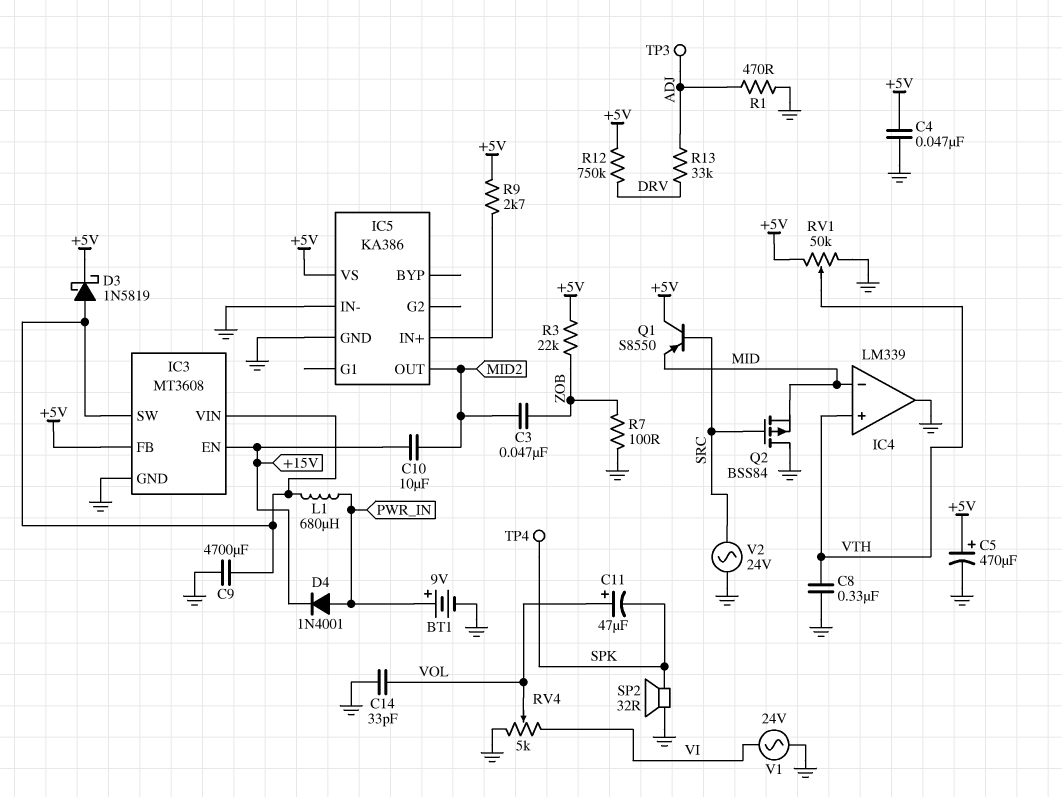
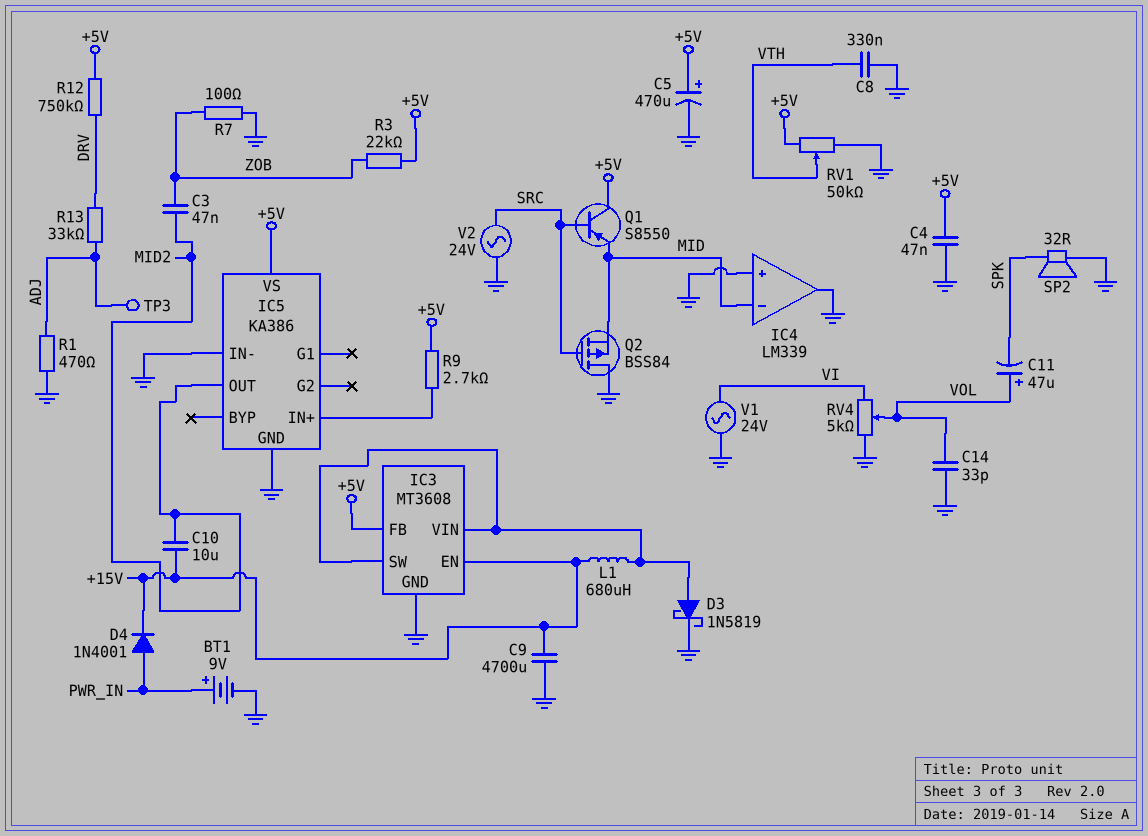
C9: 4700uF (GND, IC3/SW) -> 4700uF (+15V, GND)
D3: schottky 1N5819 (A IC3/SW, K +5V) -> schottky 1N5819 (A IC3/SW, K GND)
IC4 pin in+: VTH -> GND
L1: 680uH (IC3/SW, PWR_IN) -> 680uH (+15V, IC3/SW)
TP4: test point (SPK) -> none

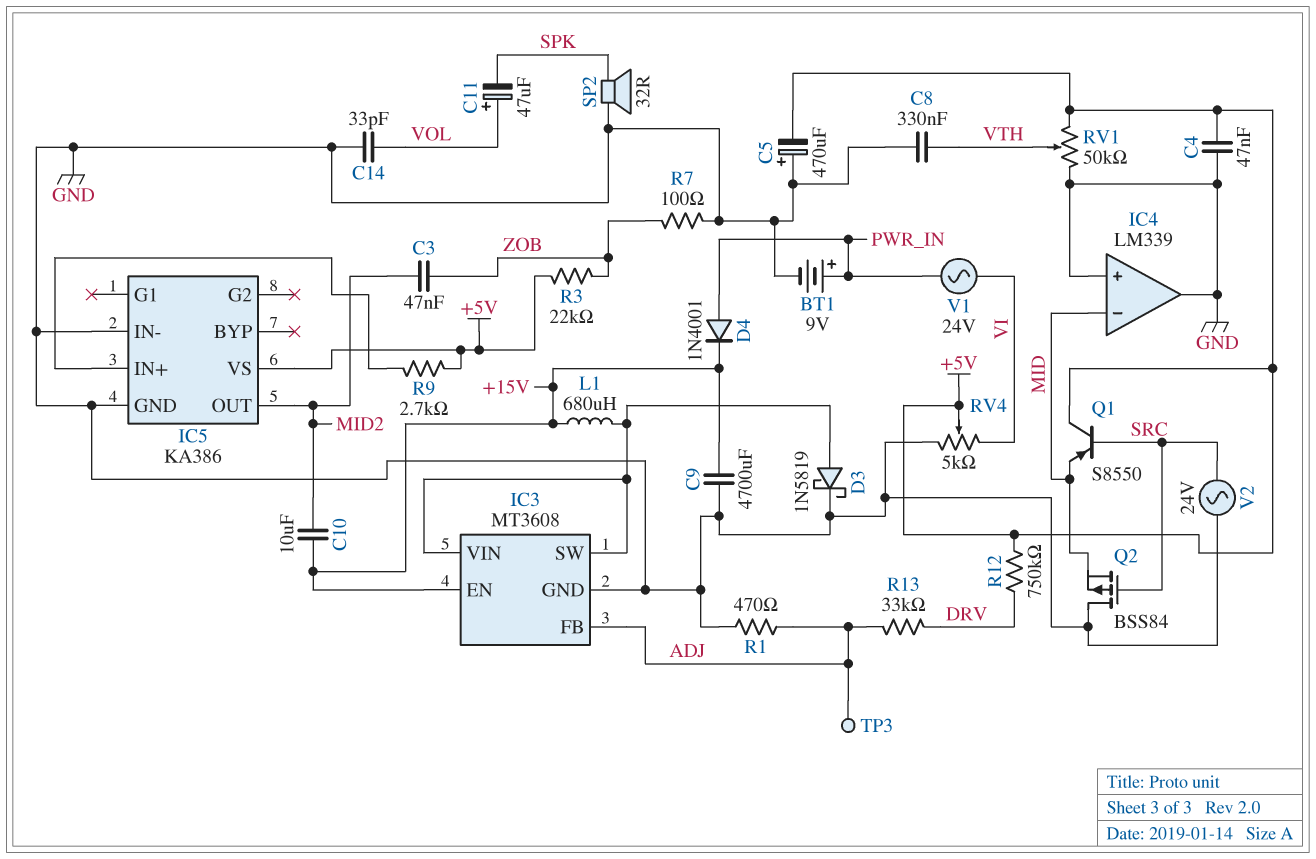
C5: 470uF (plus +5V, minus GND) -> 470uF (plus GND, minus +5V)
IC3 pin FB: +5V -> ADJ
RV4: 5k (GND, VI, wiper VOL) -> 5k (GND, VI, wiper +5V)
V1: AC 24V (GND, VI) -> AC 24V (PWR_IN, VI)

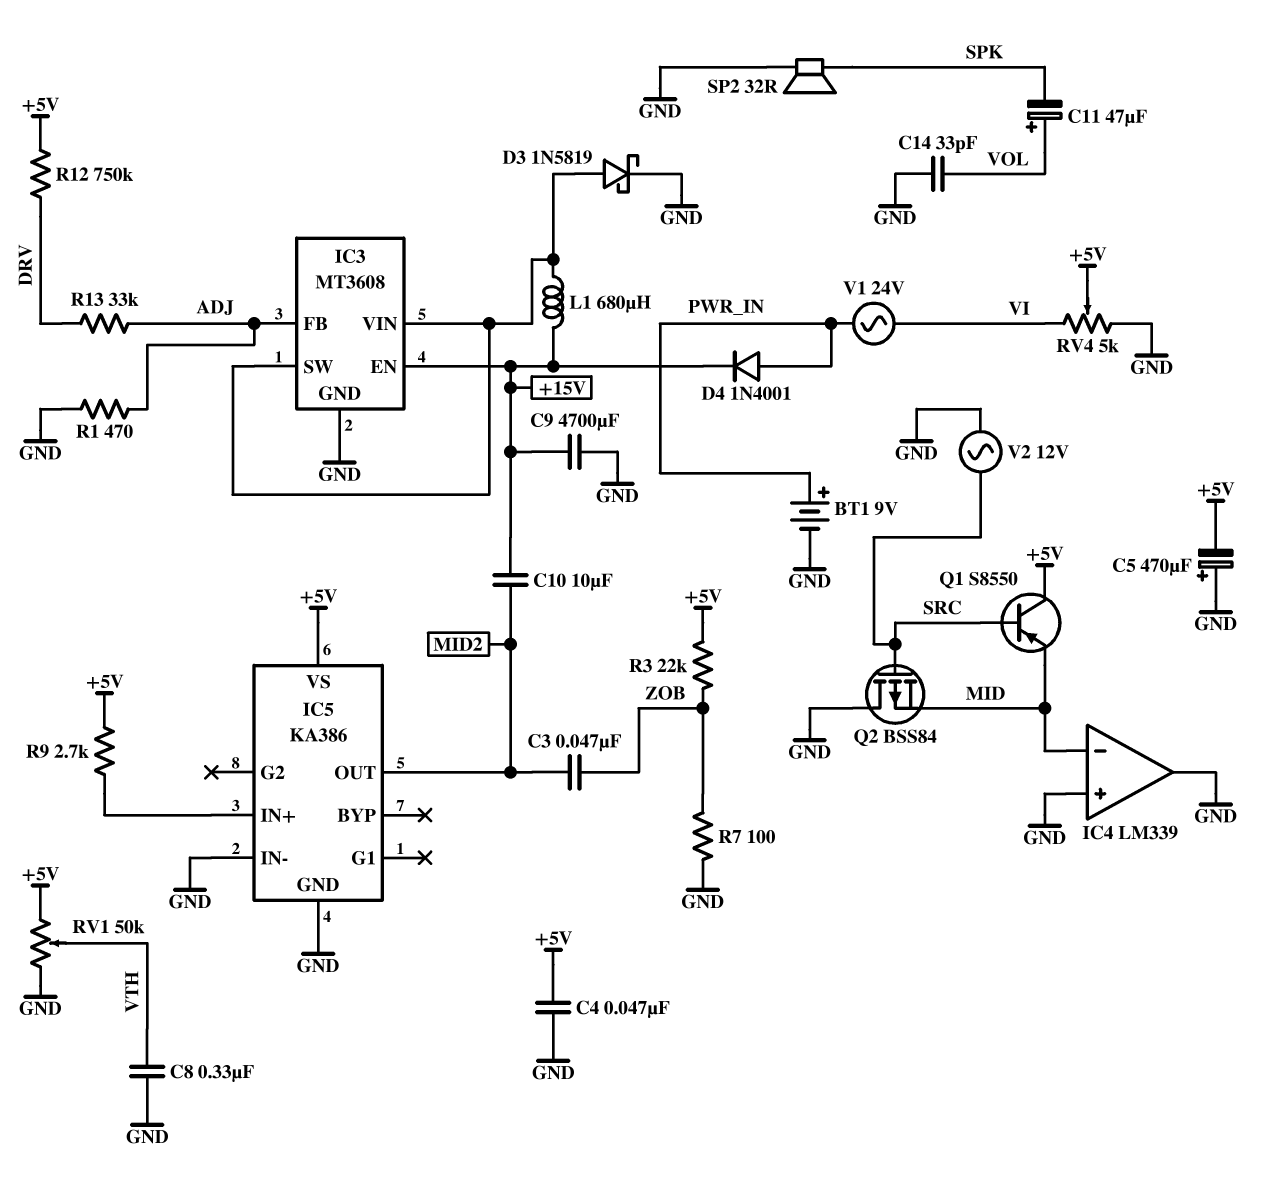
TP3: test point (ADJ) -> none
V2: AC 24V (GND, SRC) -> AC 12V (GND, SRC)

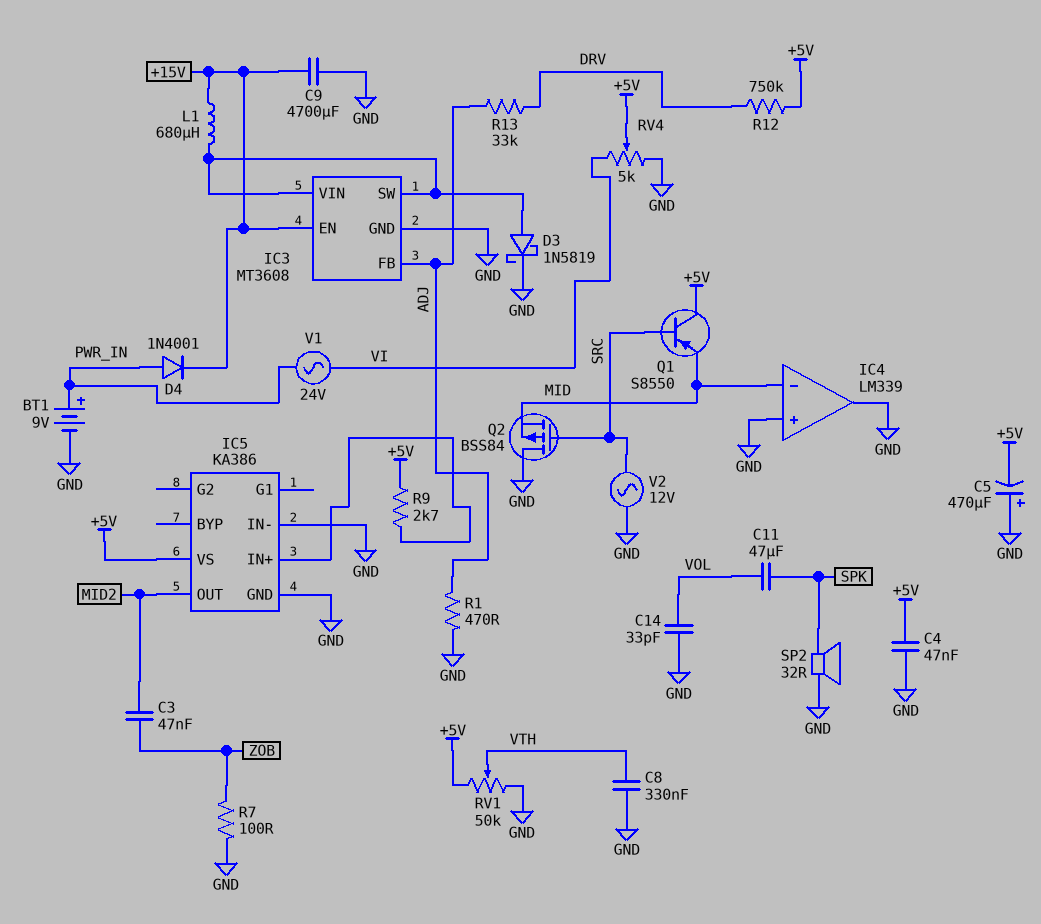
C10: 10uF (+15V, MID2) -> none
C11: 47uF (plus VOL, minus SPK) -> 47uF (SPK, VOL)
R3: 22k (+5V, ZOB) -> none

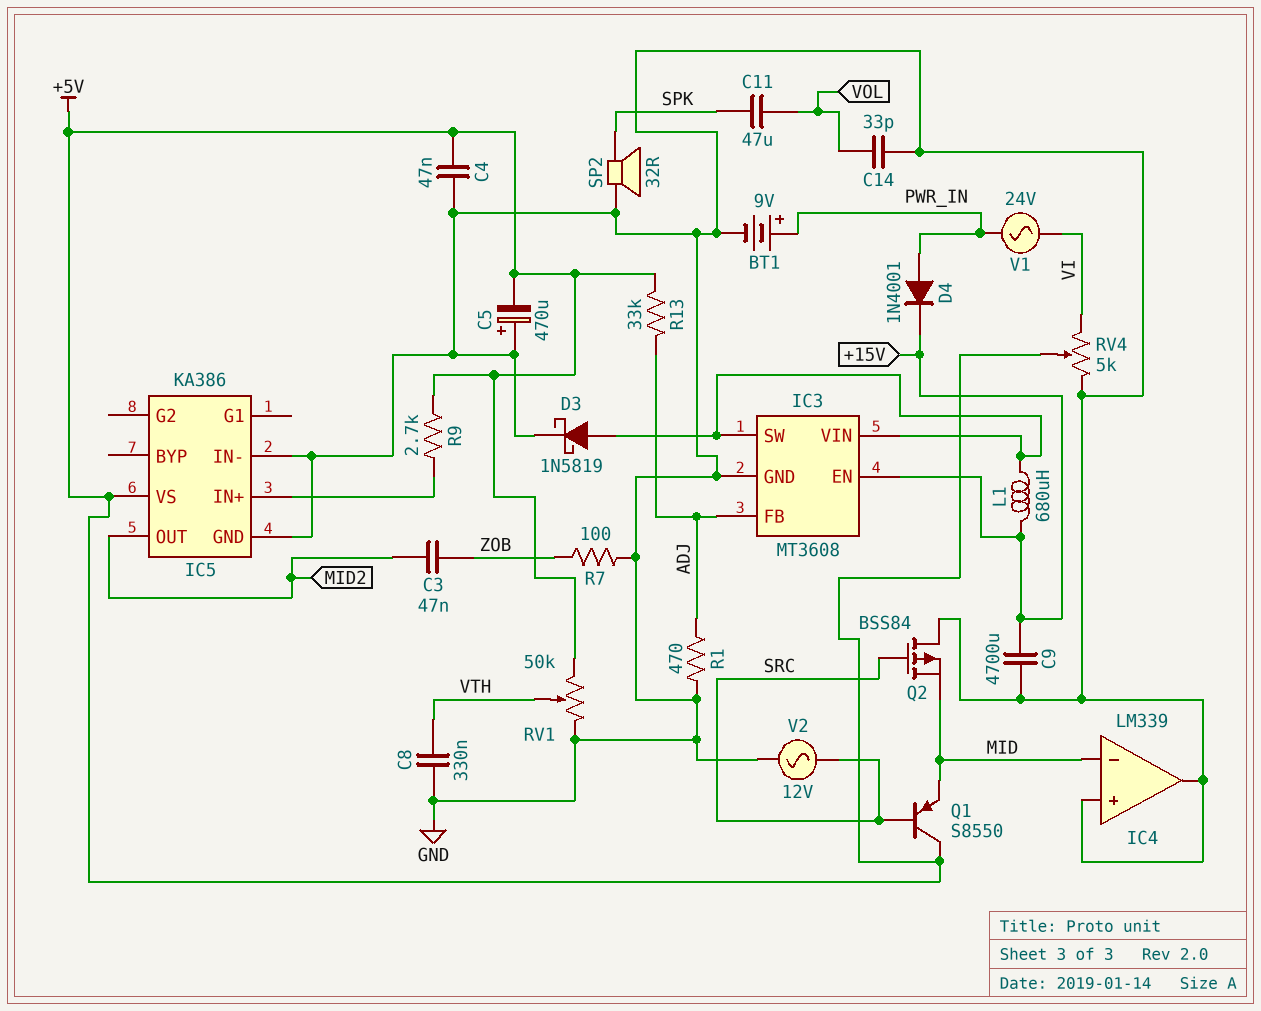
R12: 750k (+5V, DRV) -> none
R13: 33k (ADJ, DRV) -> 33k (+5V, ADJ)

